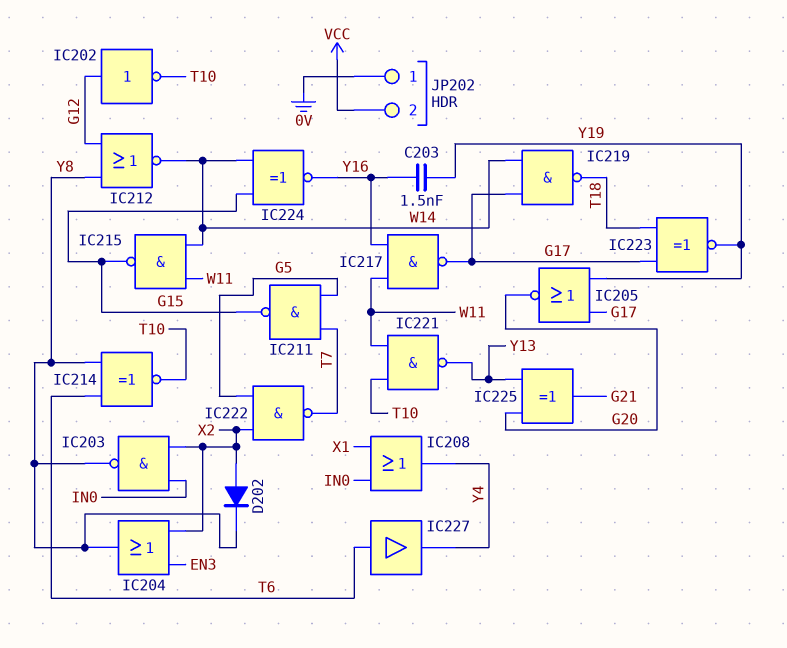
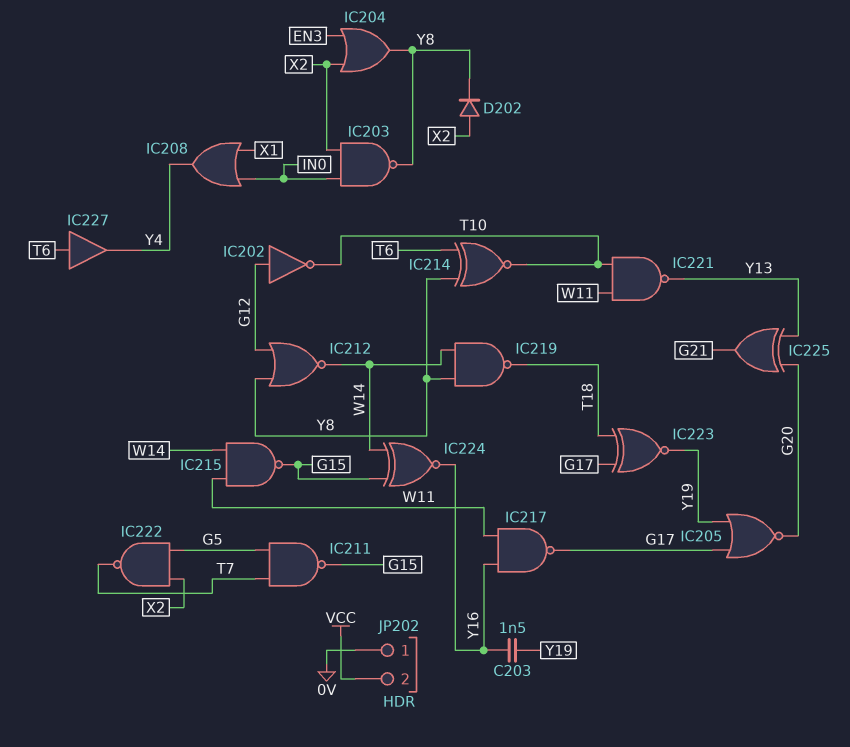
IC219: NAND (in G17, in W14, out T18) -> NAND (in W14, in Y8, out T18)

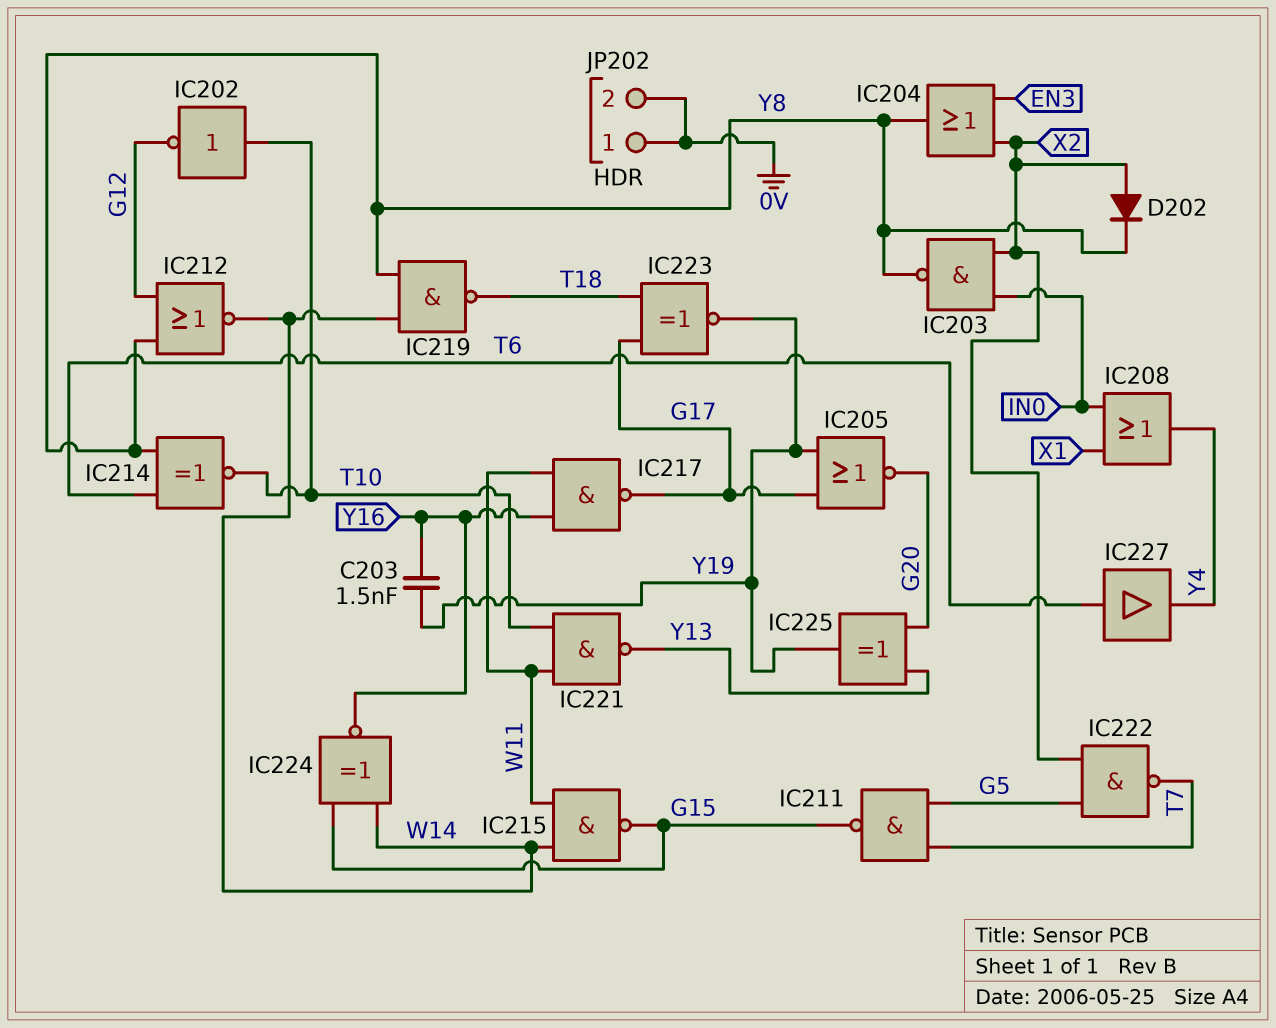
IC202: NOT (in G12, out T10) -> NOT (in T10, out G12)
IC225: XOR (in G20, in Y13, out G21) -> XOR (in G20, in Y13, out Y19)
JP202 pin 2: VCC -> 0V

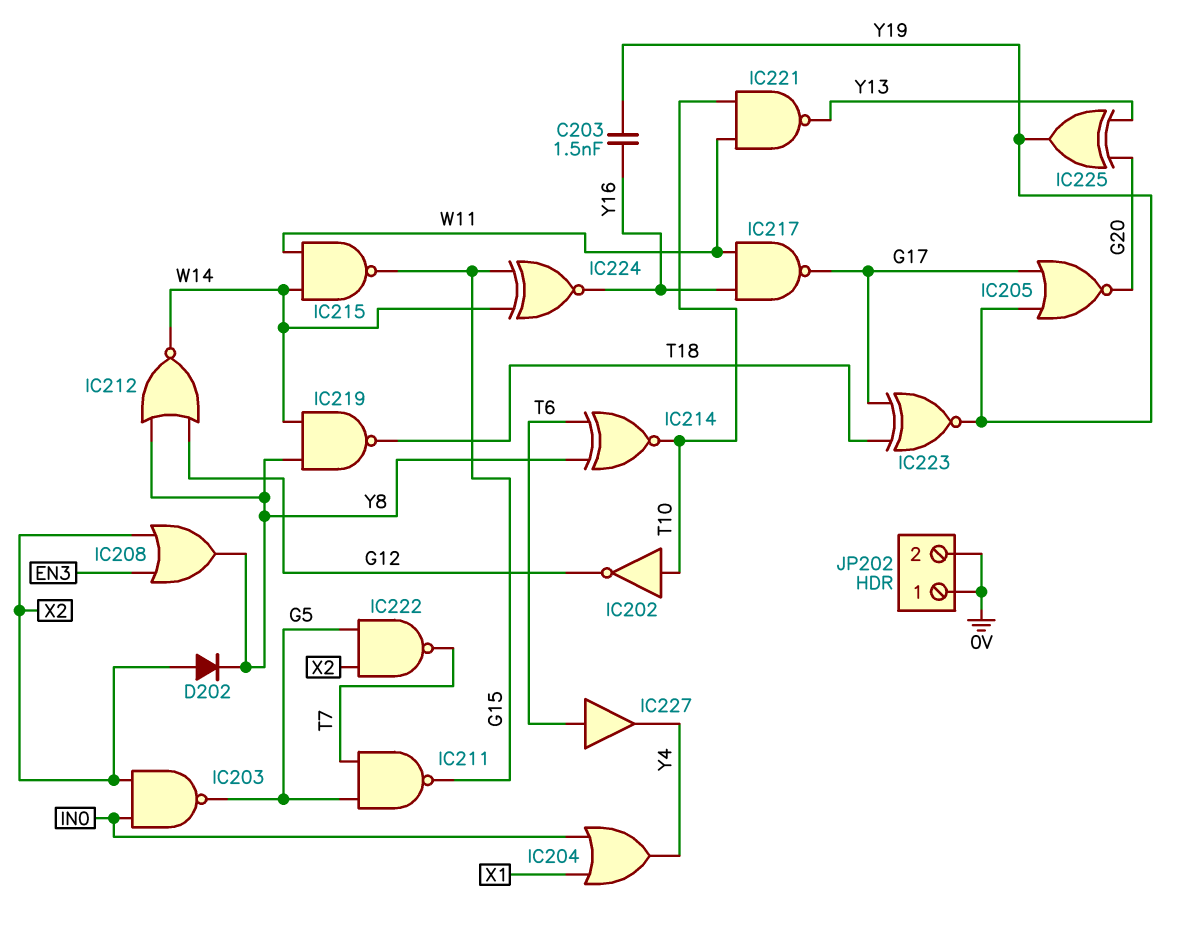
IC203: NAND (in IN0, in X2, out Y8) -> NAND (in IN0, in X2, out G5)
IC204: OR (in EN3, in X2, out Y8) -> OR (in IN0, in X1, out Y4)
IC208: OR (in IN0, in X1, out Y4) -> OR (in EN3, in X2, out Y8)

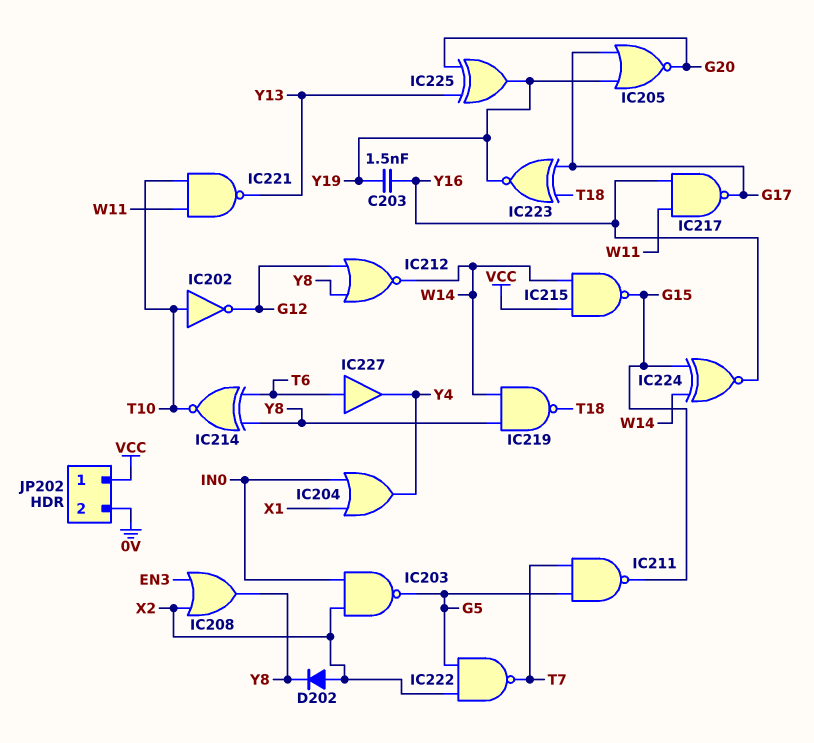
IC215: NAND (in W11, in W14, out G15) -> NAND (in VCC, in W14, out G15)
JP202 pin 1: 0V -> VCC

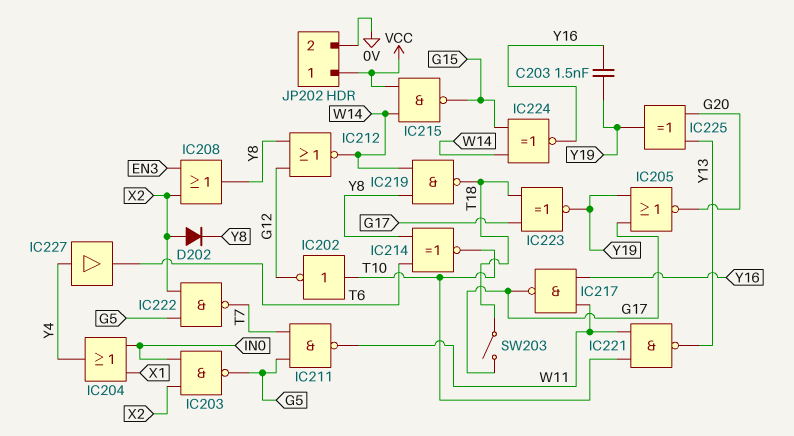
IC211: NAND (in G5, in T7, out G15) -> NAND (in G5, in T7, out W11)
IC227: buffer (in T6, out Y4) -> buffer (in Y4, out T6)
SW203: none -> switch (G17, T18)

